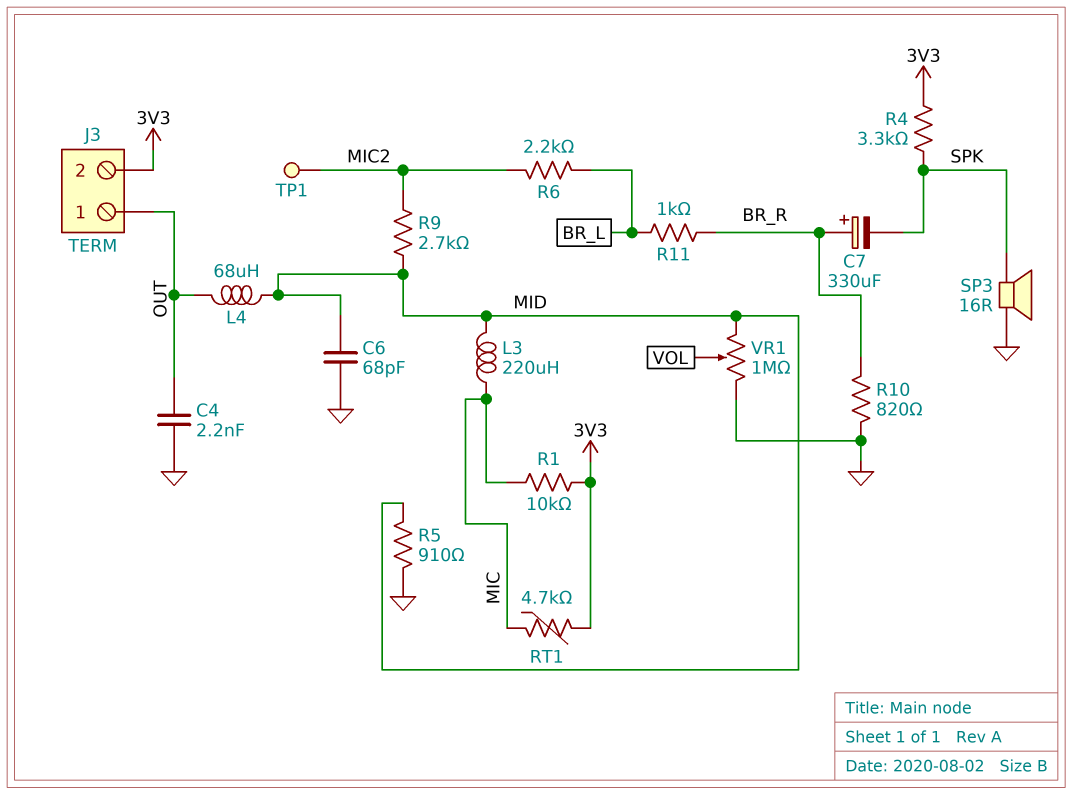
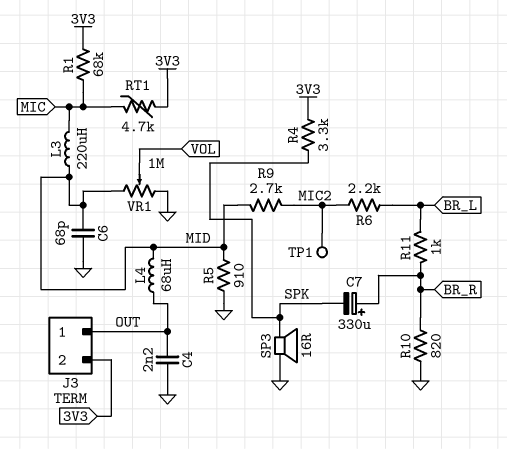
R1: 10k (3V3, MIC) -> 68k (3V3, MIC)

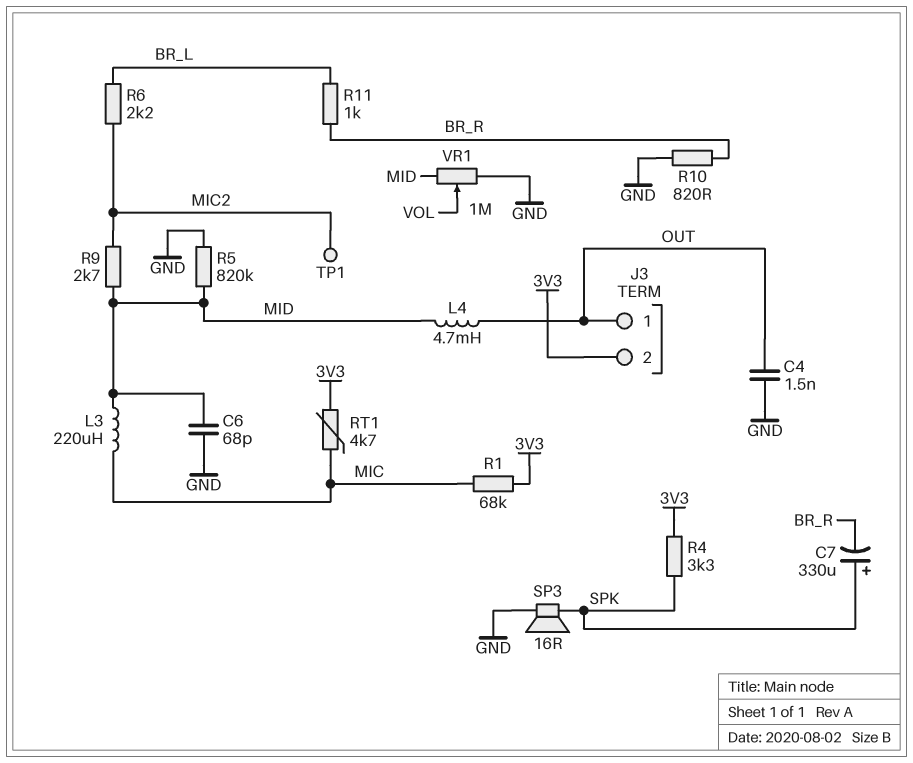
C4: 2.2nF (GND, OUT) -> 1.5nF (GND, OUT)
C7: 330uF (plus BR_R, minus SPK) -> 330uF (plus SPK, minus BR_R)
L4: 68uH (MID, OUT) -> 4.7mH (MID, OUT)
R5: 910 (GND, MID) -> 820k (GND, MID)

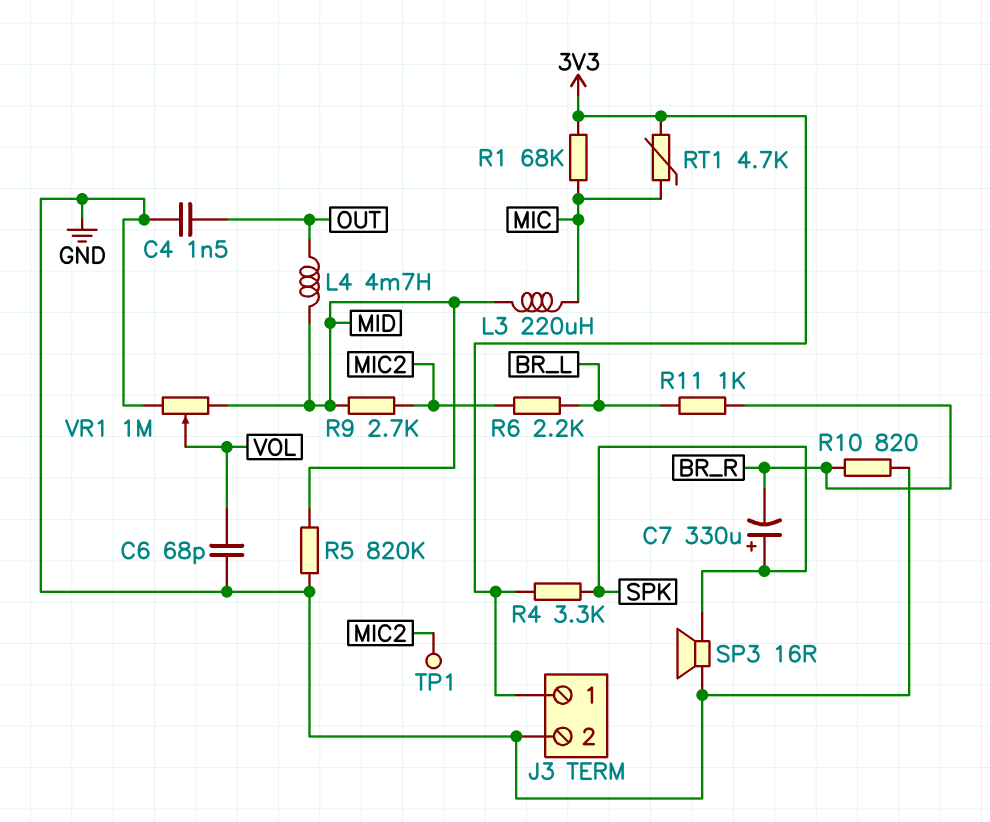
C6: 68pF (GND, MID) -> 68pF (GND, VOL)
J3 pin 1: OUT -> 3V3
J3 pin 2: 3V3 -> GND

